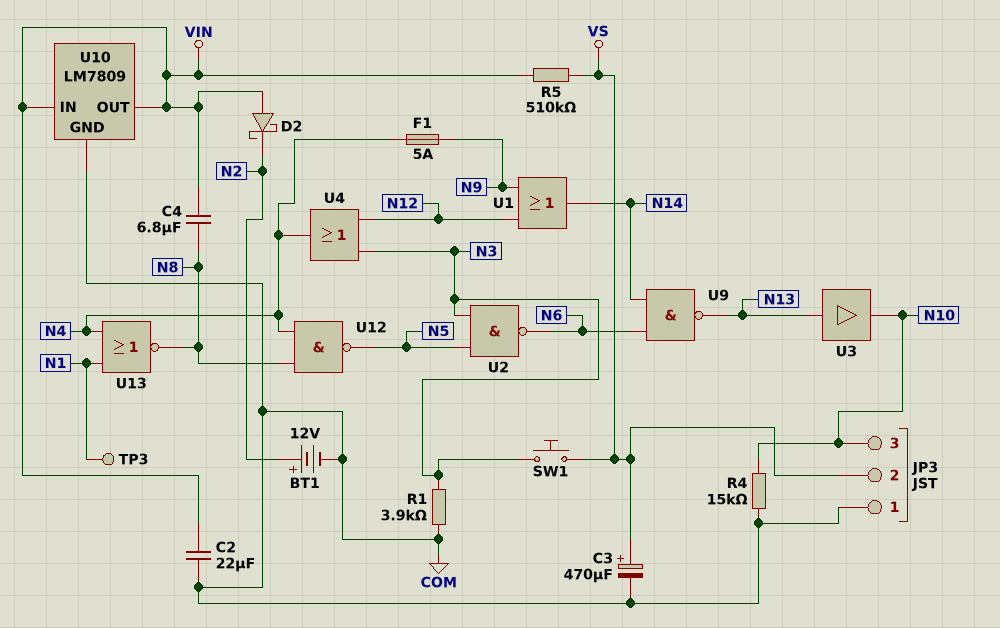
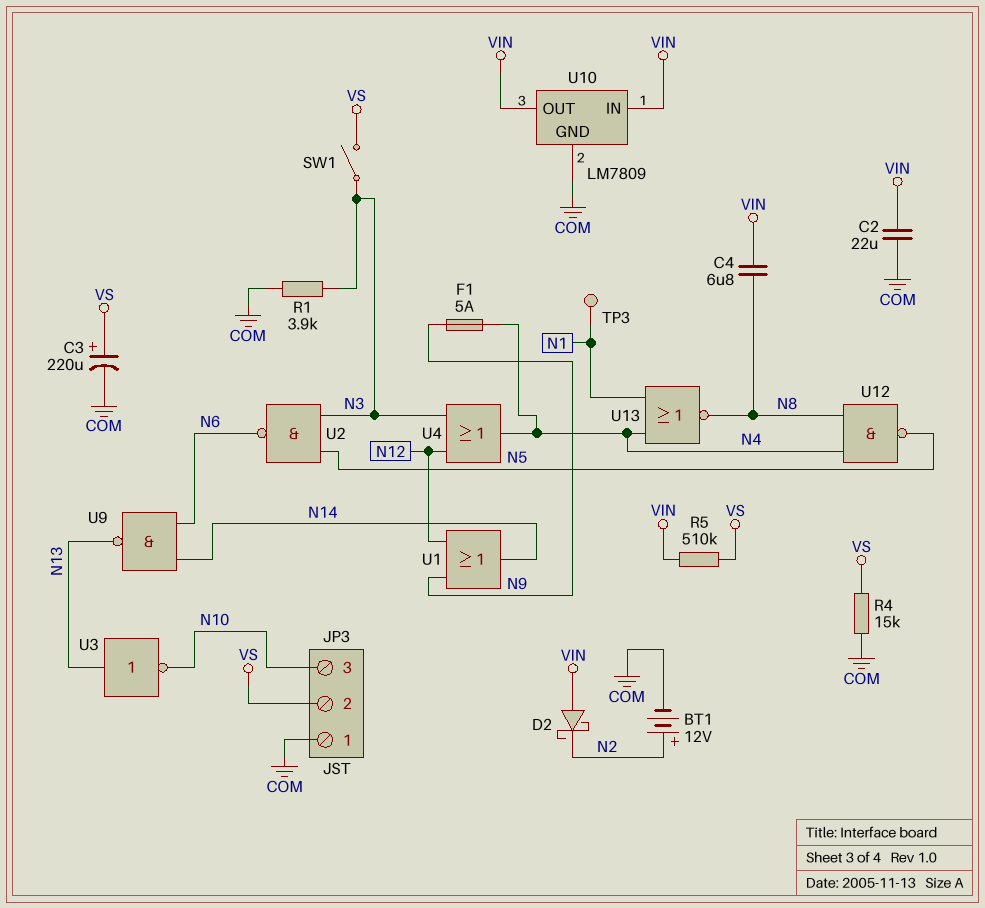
C3: 470uF (plus VS, minus COM) -> 220uF (plus VS, minus COM)
R4: 15k (COM, N10) -> 15k (COM, VS)
SW1: button (N3, VS) -> switch (N3, VS)
U3: buffer (in N13, out N10) -> NOT (in N13, out N10)

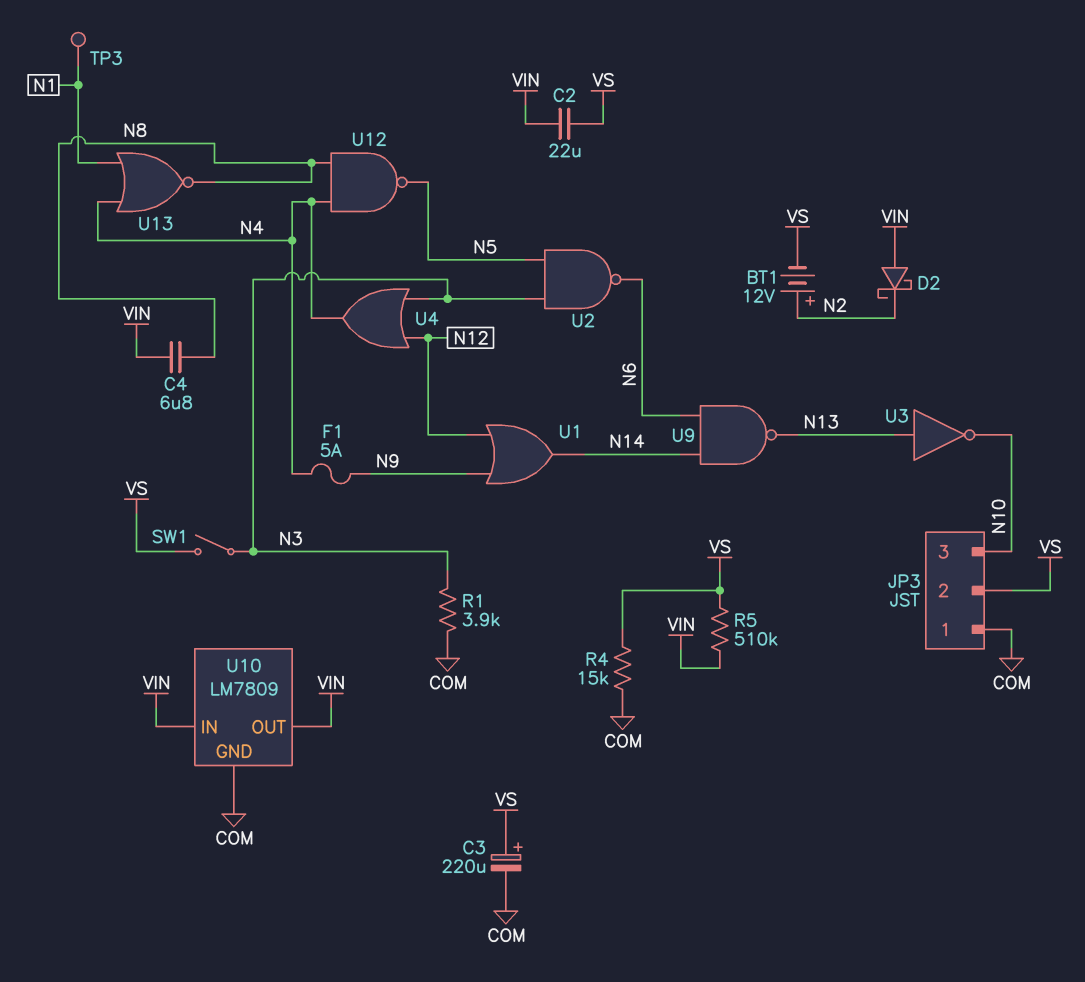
BT1: 12V (plus N2, minus COM) -> 12V (plus N2, minus VS)
C2: 22uF (COM, VIN) -> 22uF (VIN, VS)

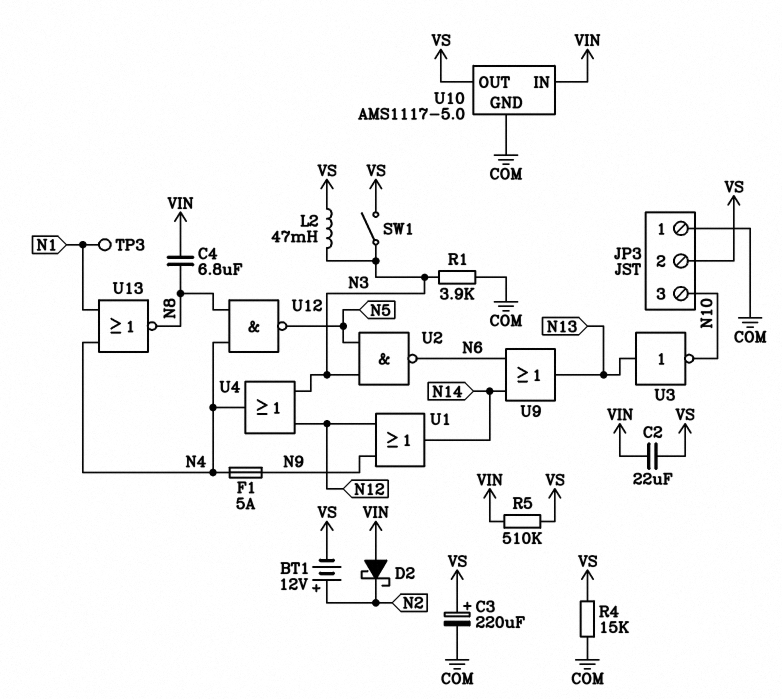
L2: none -> 47mH (N3, VS)
U9: NAND (in N6, in N14, out N13) -> OR (in N6, in N14, out N13)
U10: LM7809 -> AMS1117-5.0
U10 pin OUT: VIN -> VS

